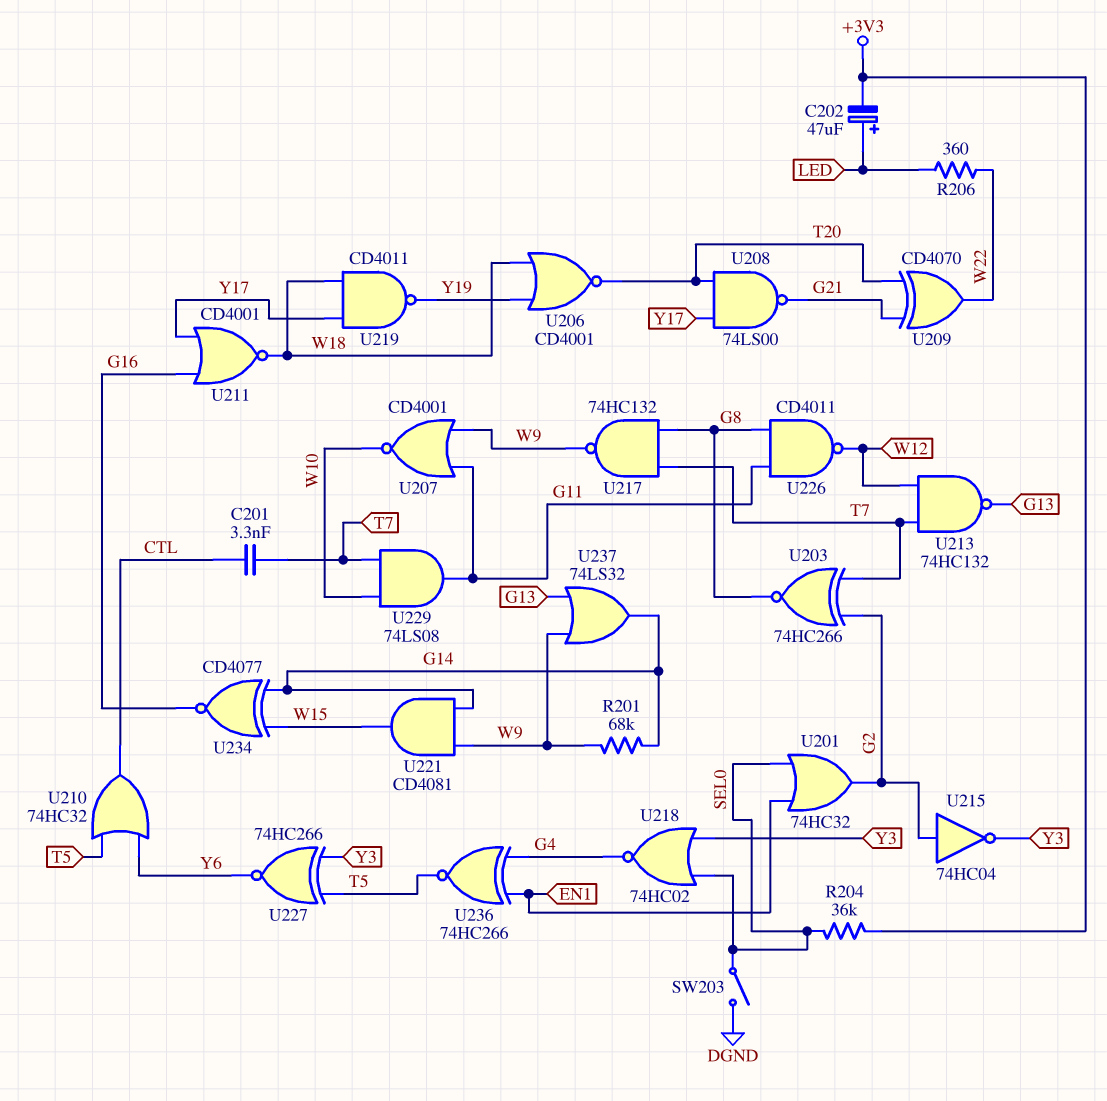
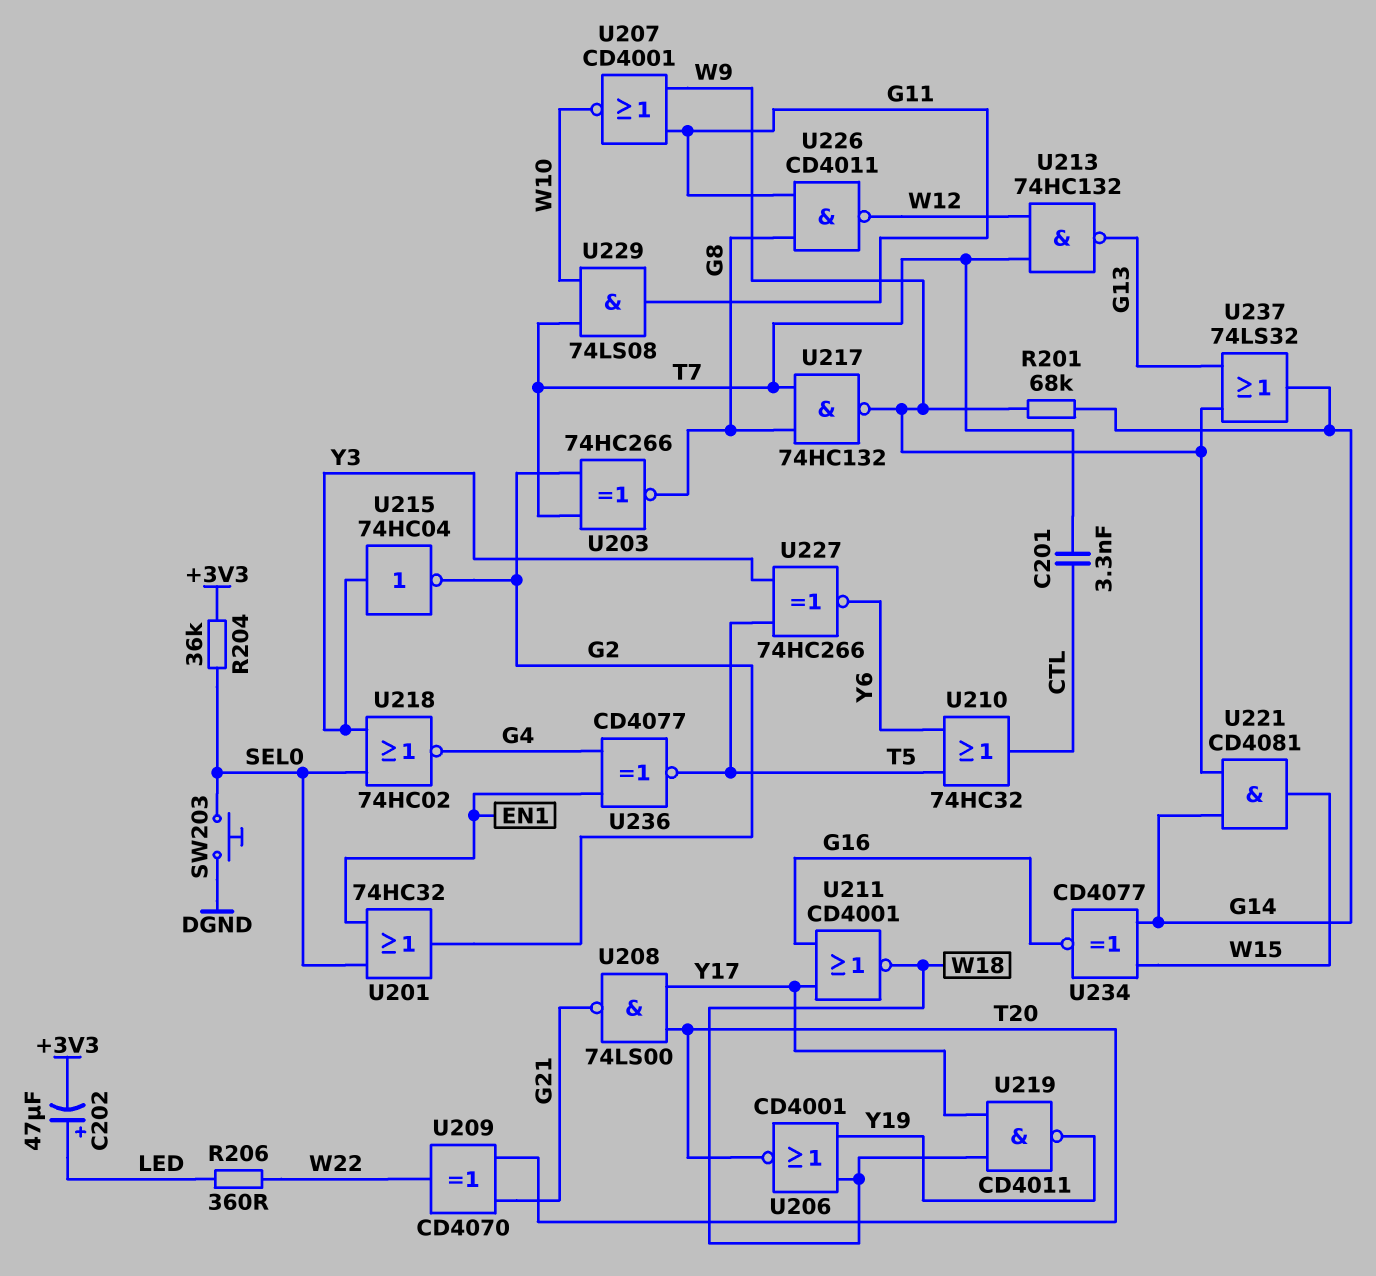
SW203: switch (DGND, SEL0) -> button (DGND, SEL0)
U215: NOT 74HC04 (in G2, out Y3) -> NOT 74HC04 (in Y3, out G2)
U236: XNOR 74HC266 (in EN1, in G4, out T5) -> XNOR CD4077 (in EN1, in G4, out T5)

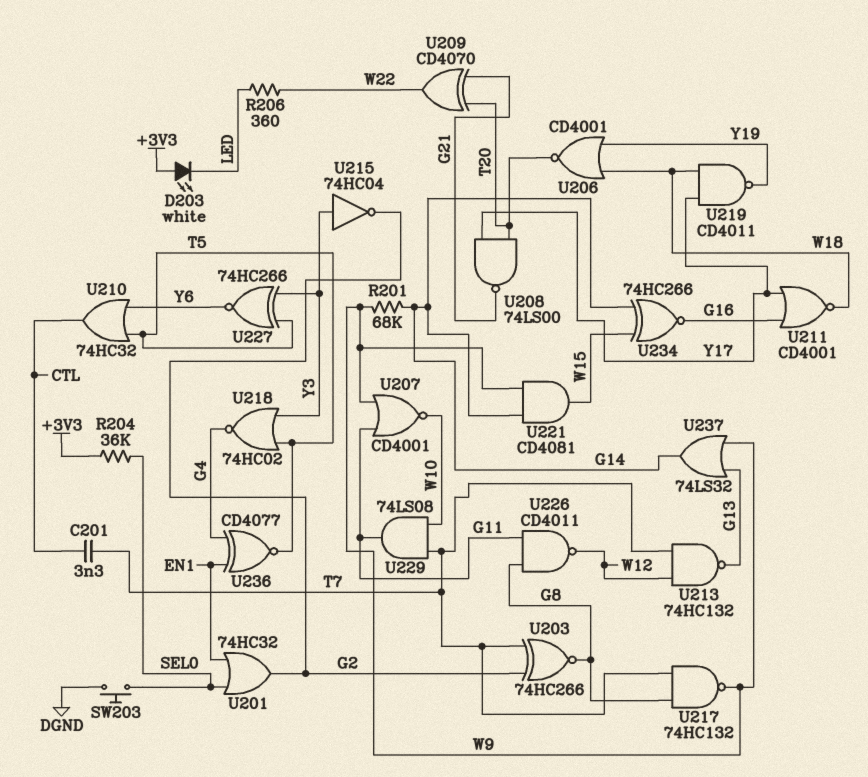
C202: 47uF (plus LED, minus +3V3) -> none
D203: none -> LED white (A +3V3, K LED)
U218: NOR 74HC02 (in SEL0, in Y3, out G4) -> NOR 74HC02 (in T5, in Y3, out G4)
U234: XNOR CD4077 (in G14, in W15, out G16) -> XNOR 74HC266 (in G14, in W15, out G16)

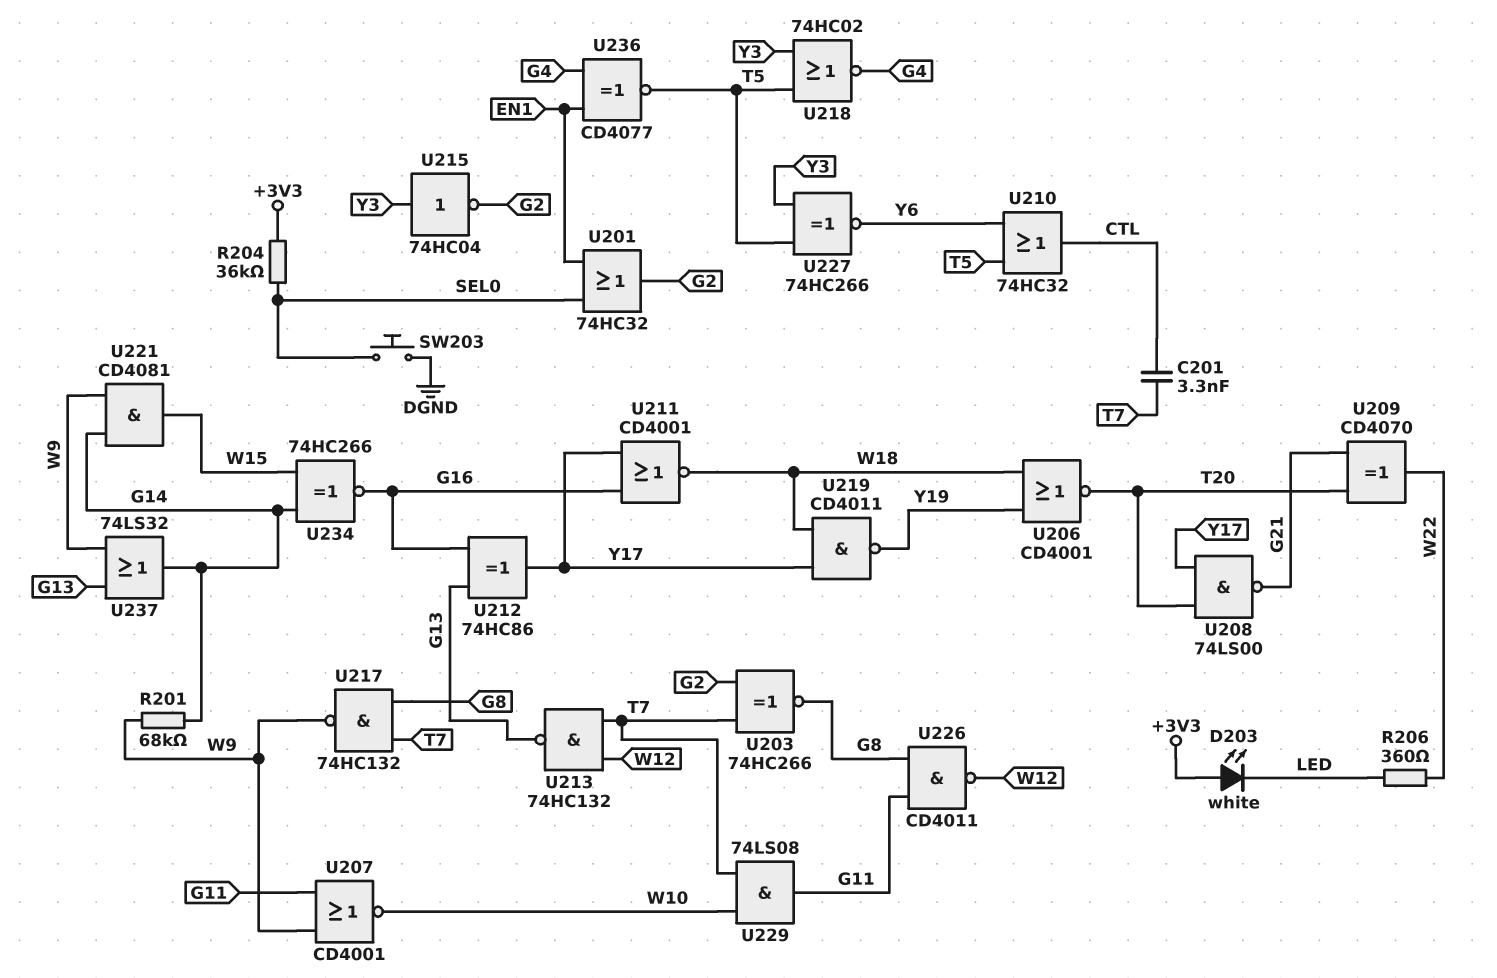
U212: none -> XOR 74HC86 (in G13, in G16, out Y17)

